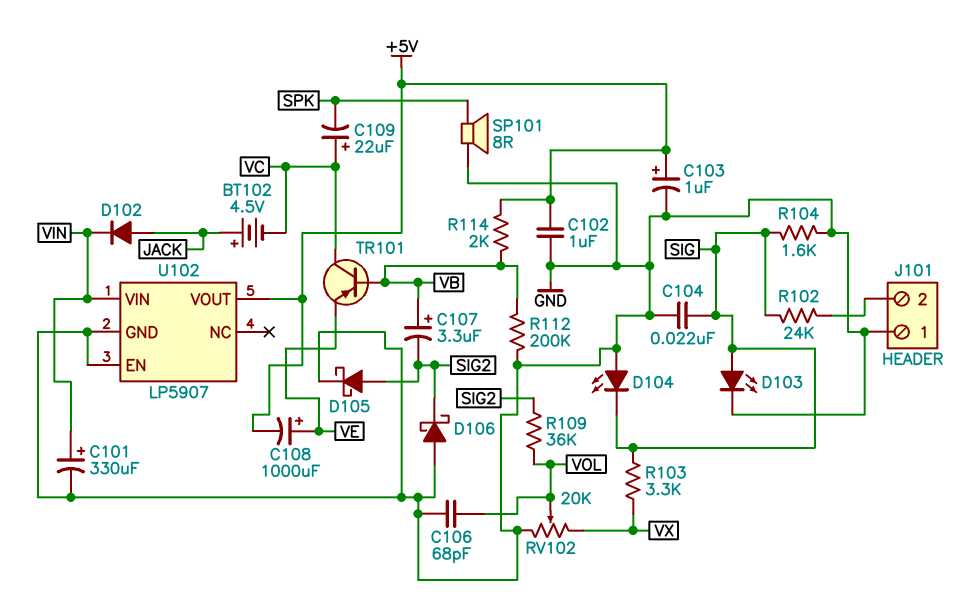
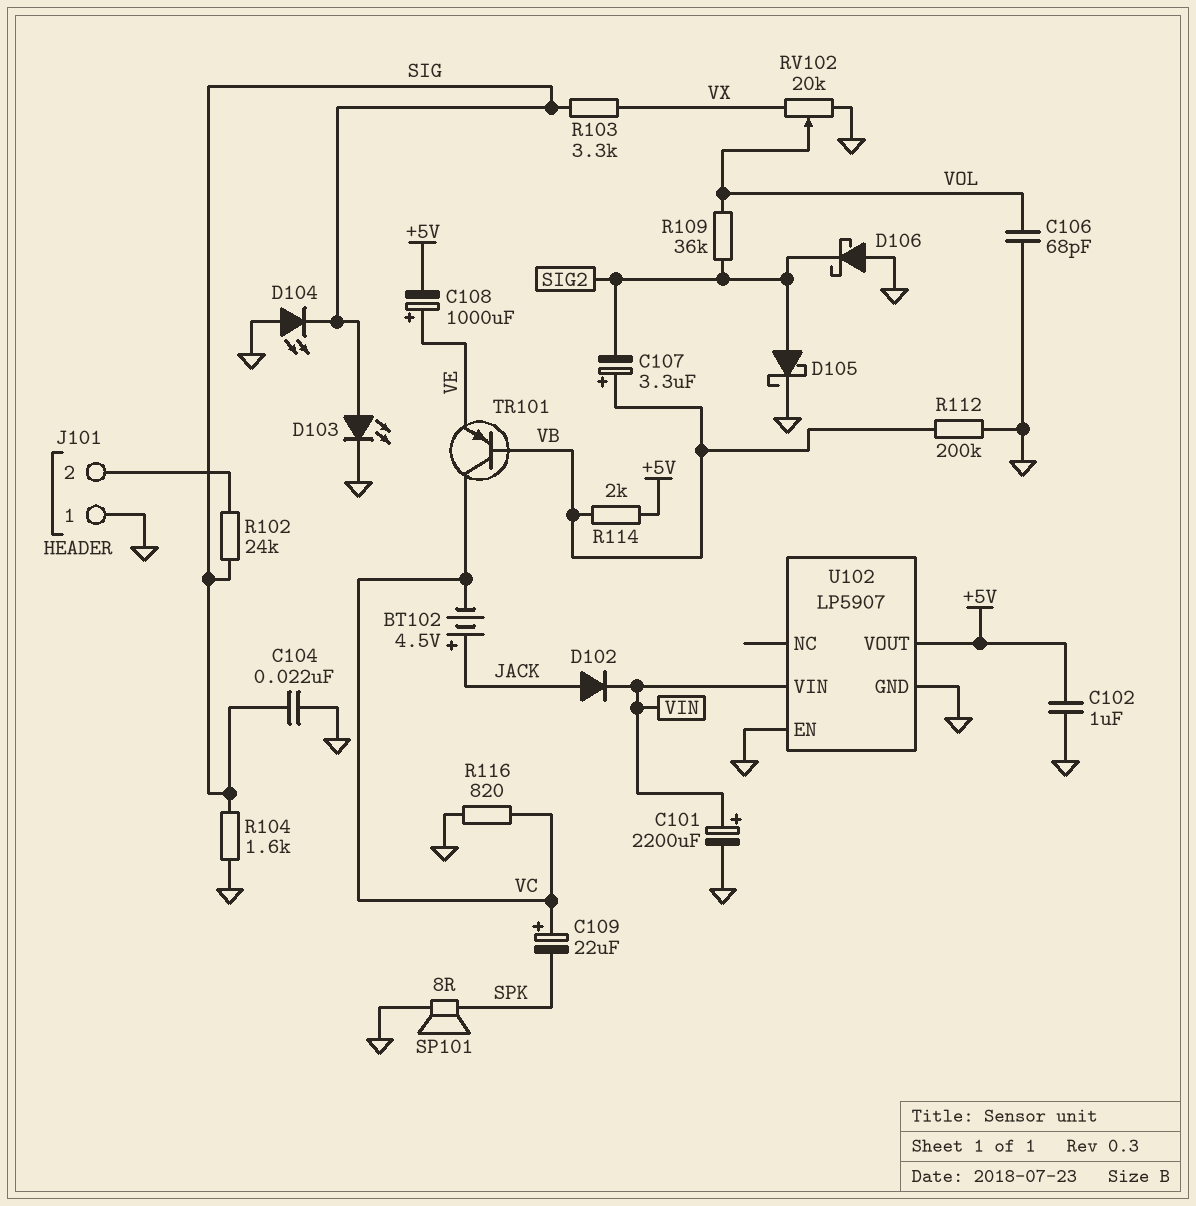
C101: 330uF (plus VIN, minus GND) -> 2200uF (plus VIN, minus GND)
C103: 1uF (plus +5V, minus GND) -> none
R116: none -> 820 (GND, VC)

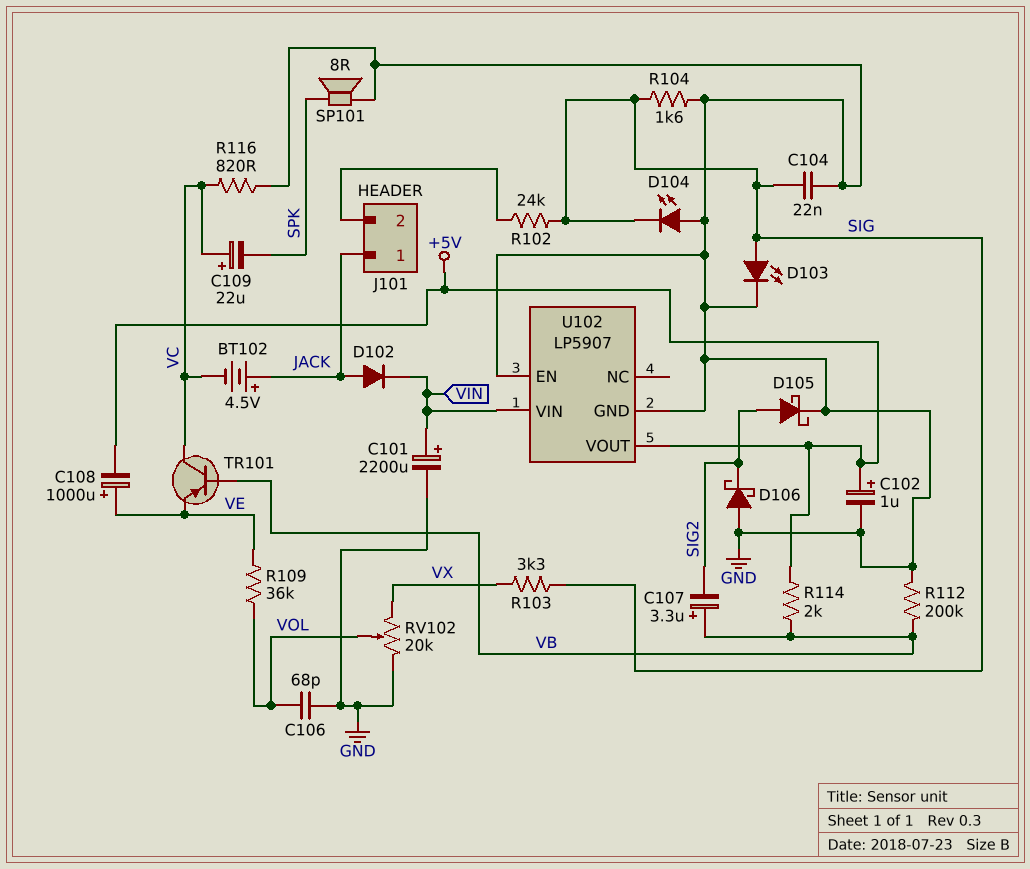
C102: 1uF (+5V, GND) -> 1uF (plus +5V, minus GND)
J101 pin 1: GND -> JACK
R109: 36k (SIG2, VOL) -> 36k (VE, VOL)

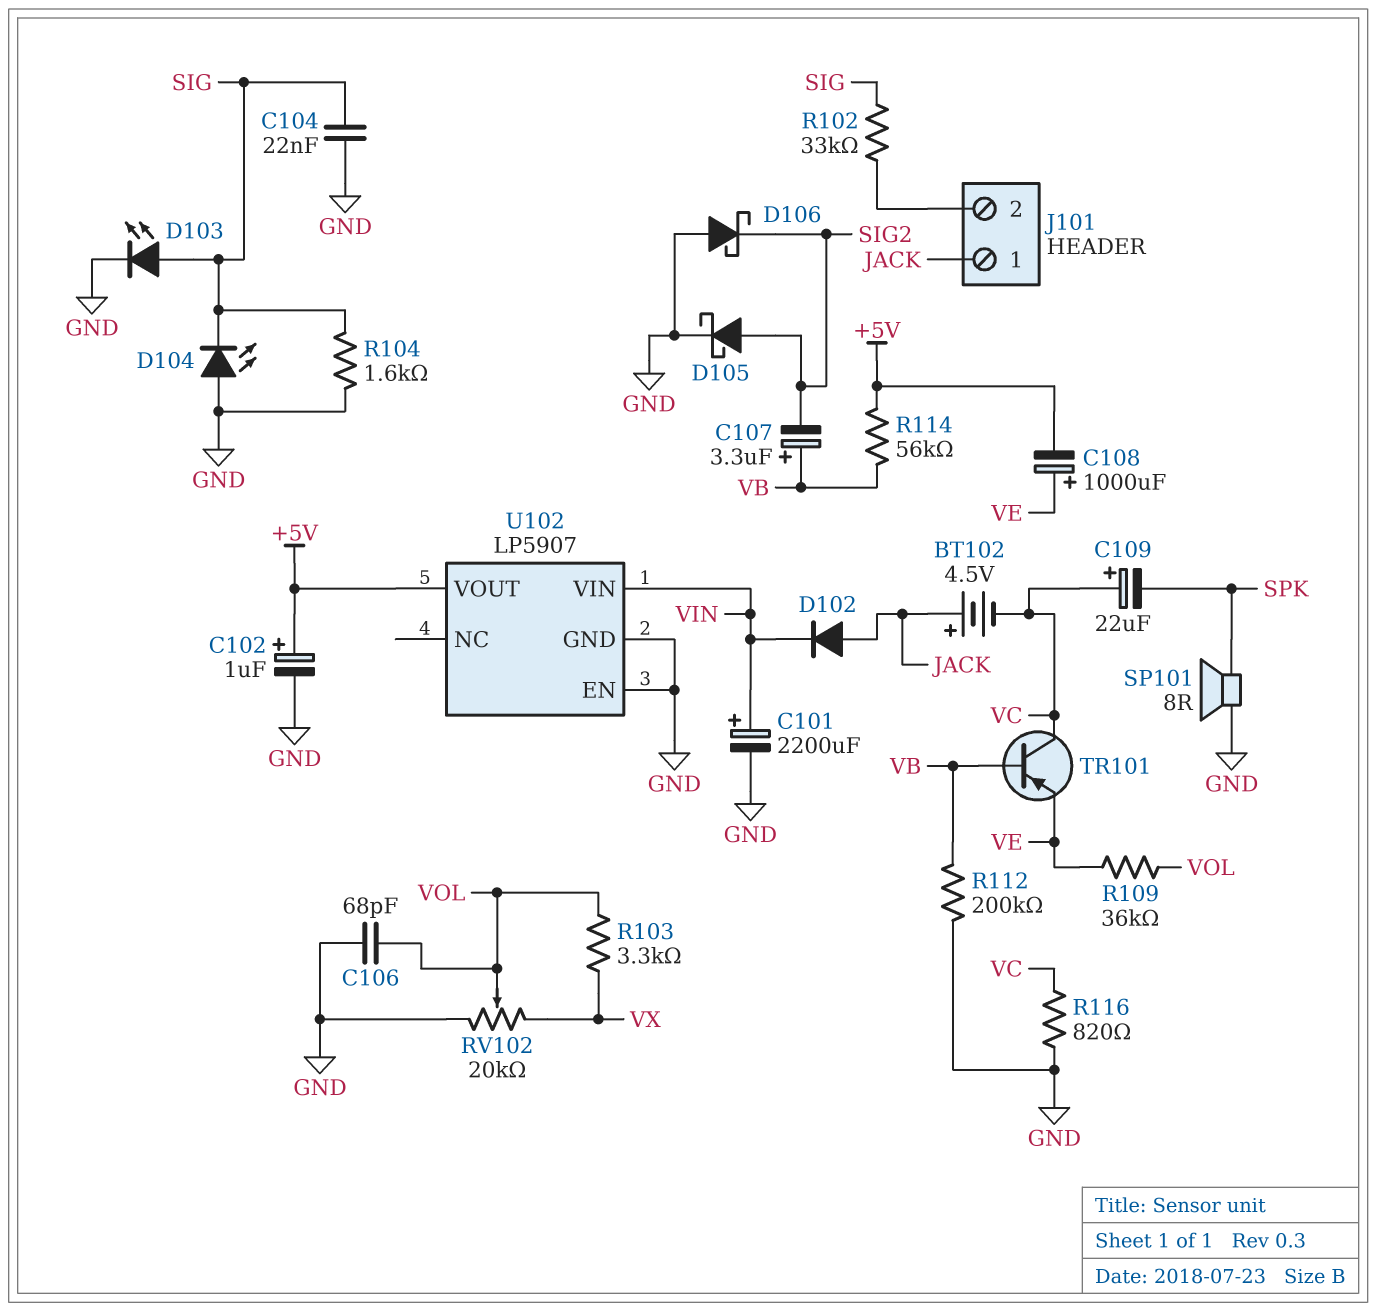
R102: 24k (J101/2, SIG) -> 33k (J101/2, SIG)
R103: 3.3k (SIG, VX) -> 3.3k (VOL, VX)
R114: 2k (+5V, VB) -> 56k (+5V, VB)

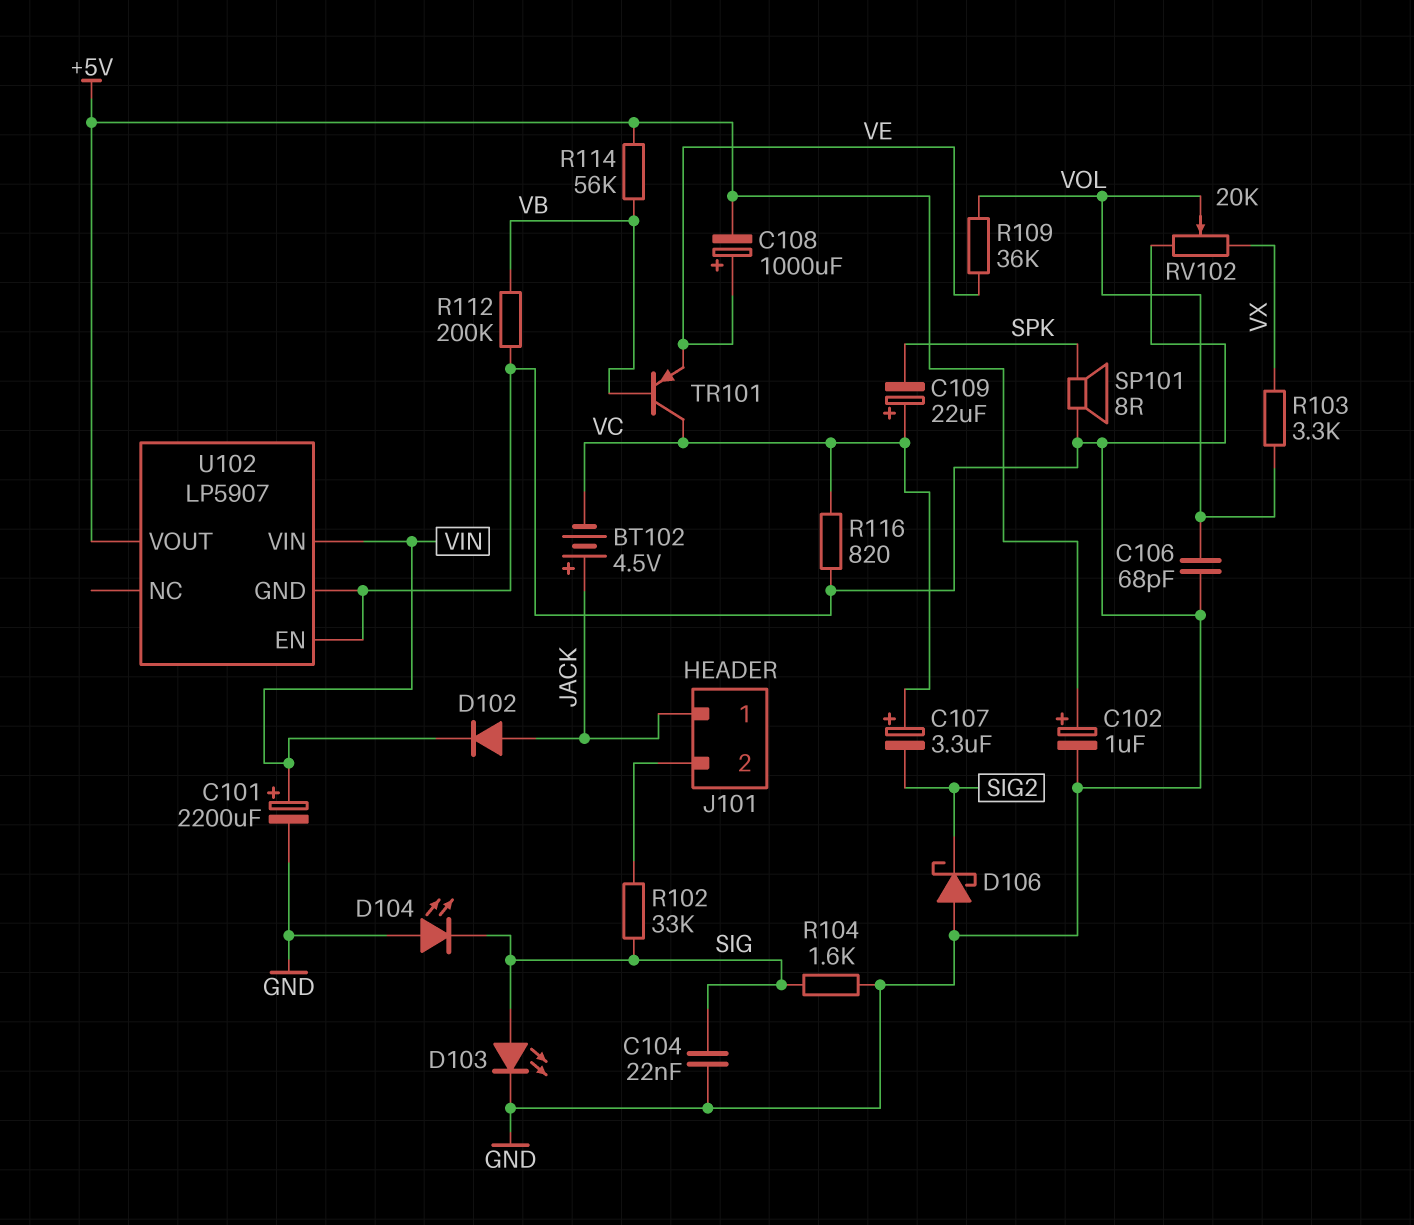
C107: 3.3uF (plus VB, minus SIG2) -> 3.3uF (plus VC, minus SIG2)
D105: schottky (A SIG2, K GND) -> none

